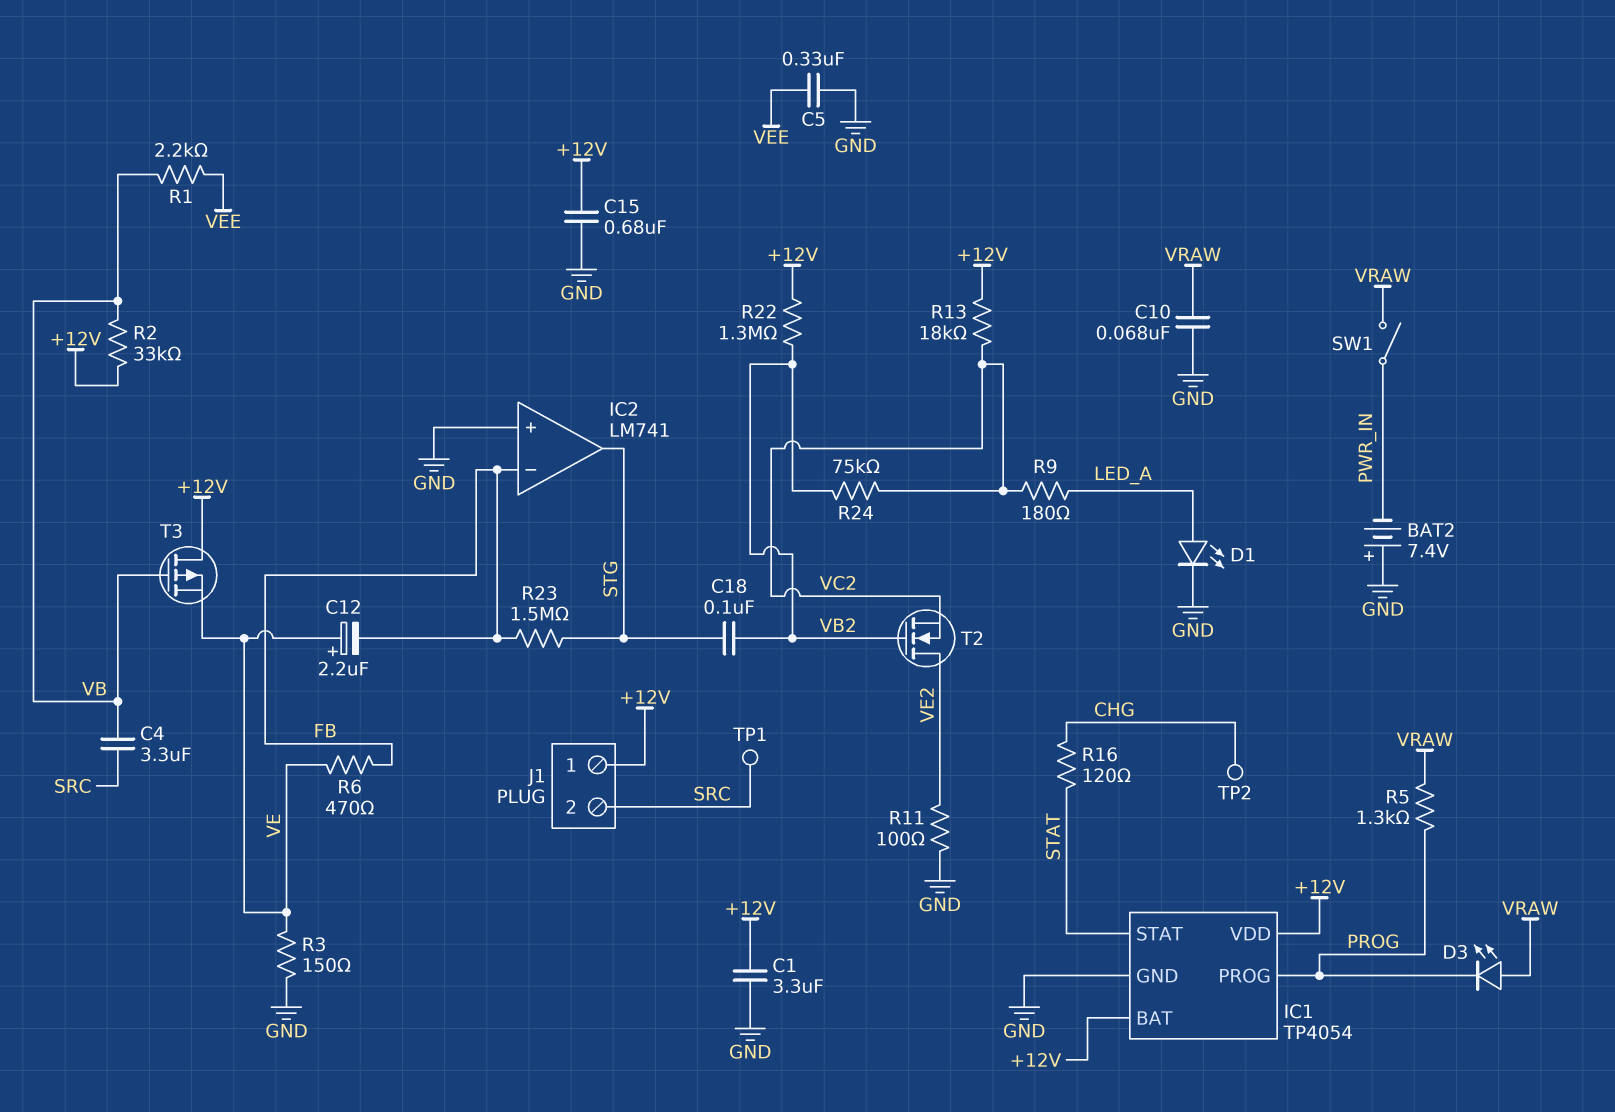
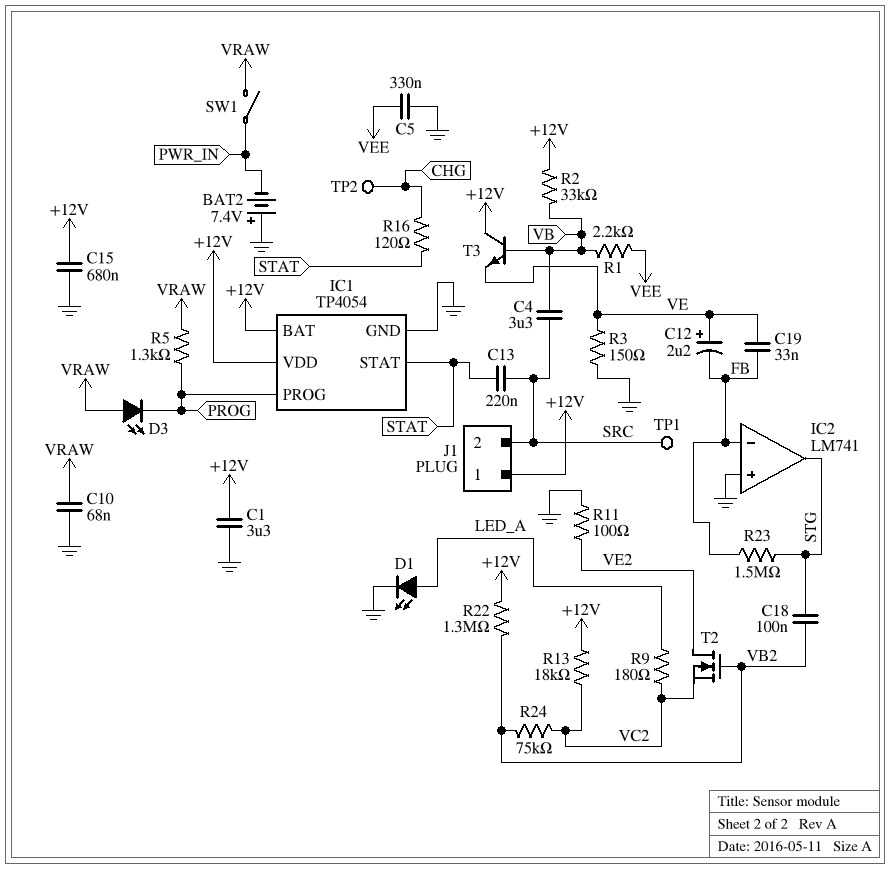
C13: none -> 220nF (SRC, STAT)
C19: none -> 33nF (FB, VE)
R6: 470 (FB, VE) -> none
T3: PMOS (G VB, D +12V, S VE) -> NPN (B VB, C +12V, E VE)

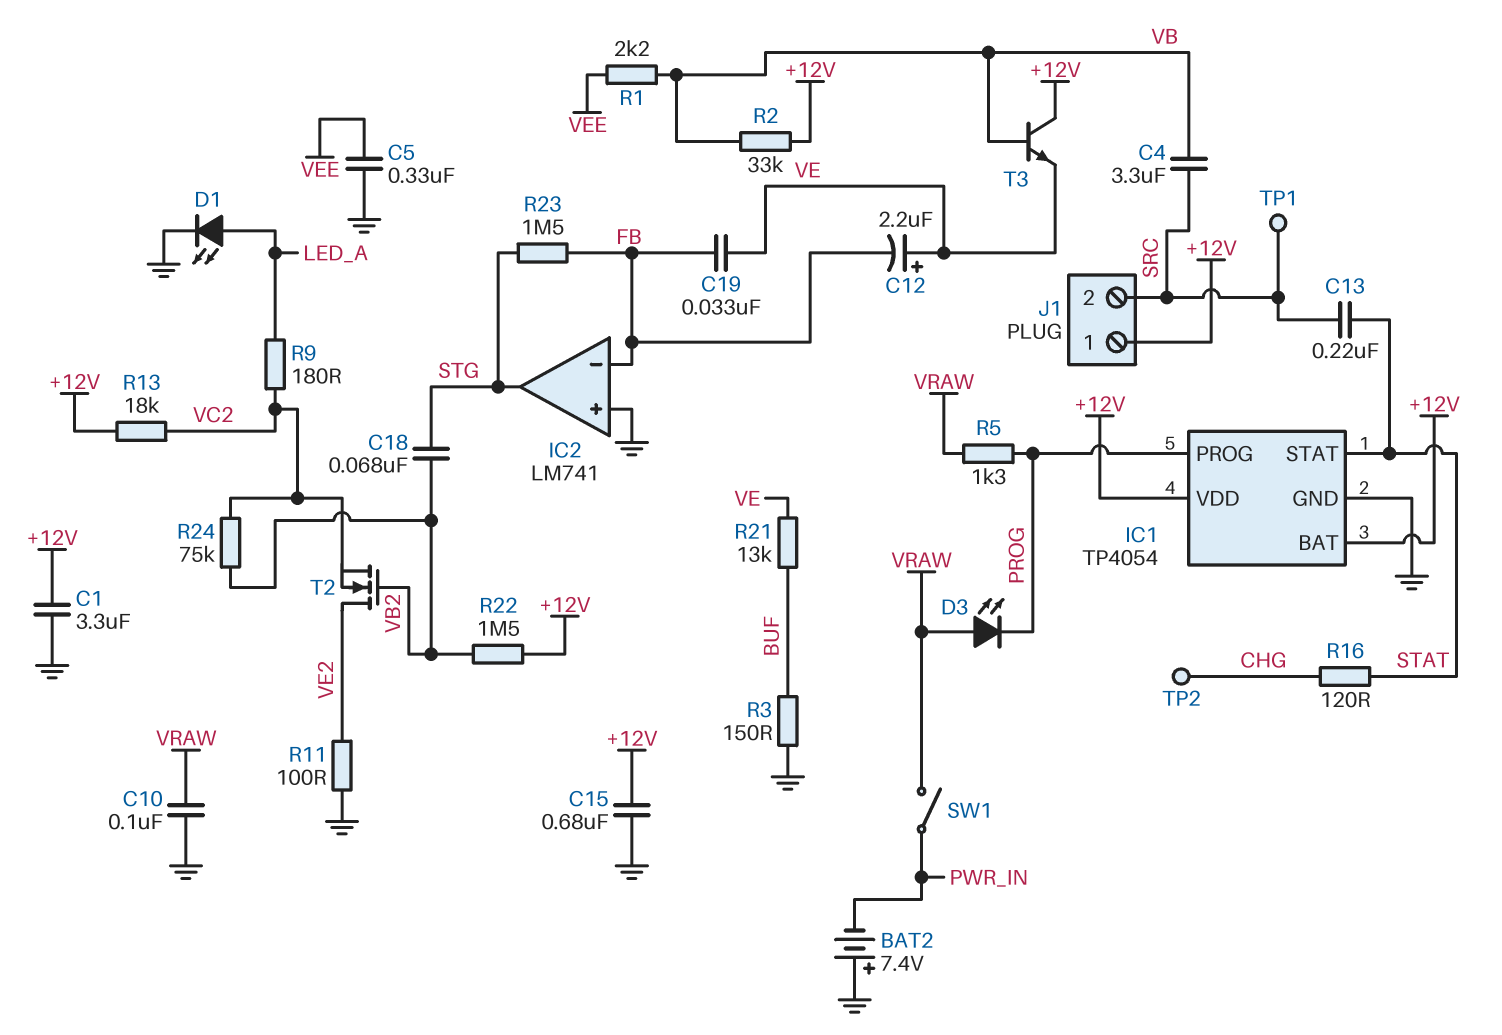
C10: 68nF (GND, VRAW) -> 100nF (GND, VRAW)
C18: 100nF (STG, VB2) -> 68nF (STG, VB2)
R3: 150 (GND, VE) -> 150 (BUF, GND)
R21: none -> 13k (BUF, VE)
R22: 1.3M (+12V, VB2) -> 1.5M (+12V, VB2)

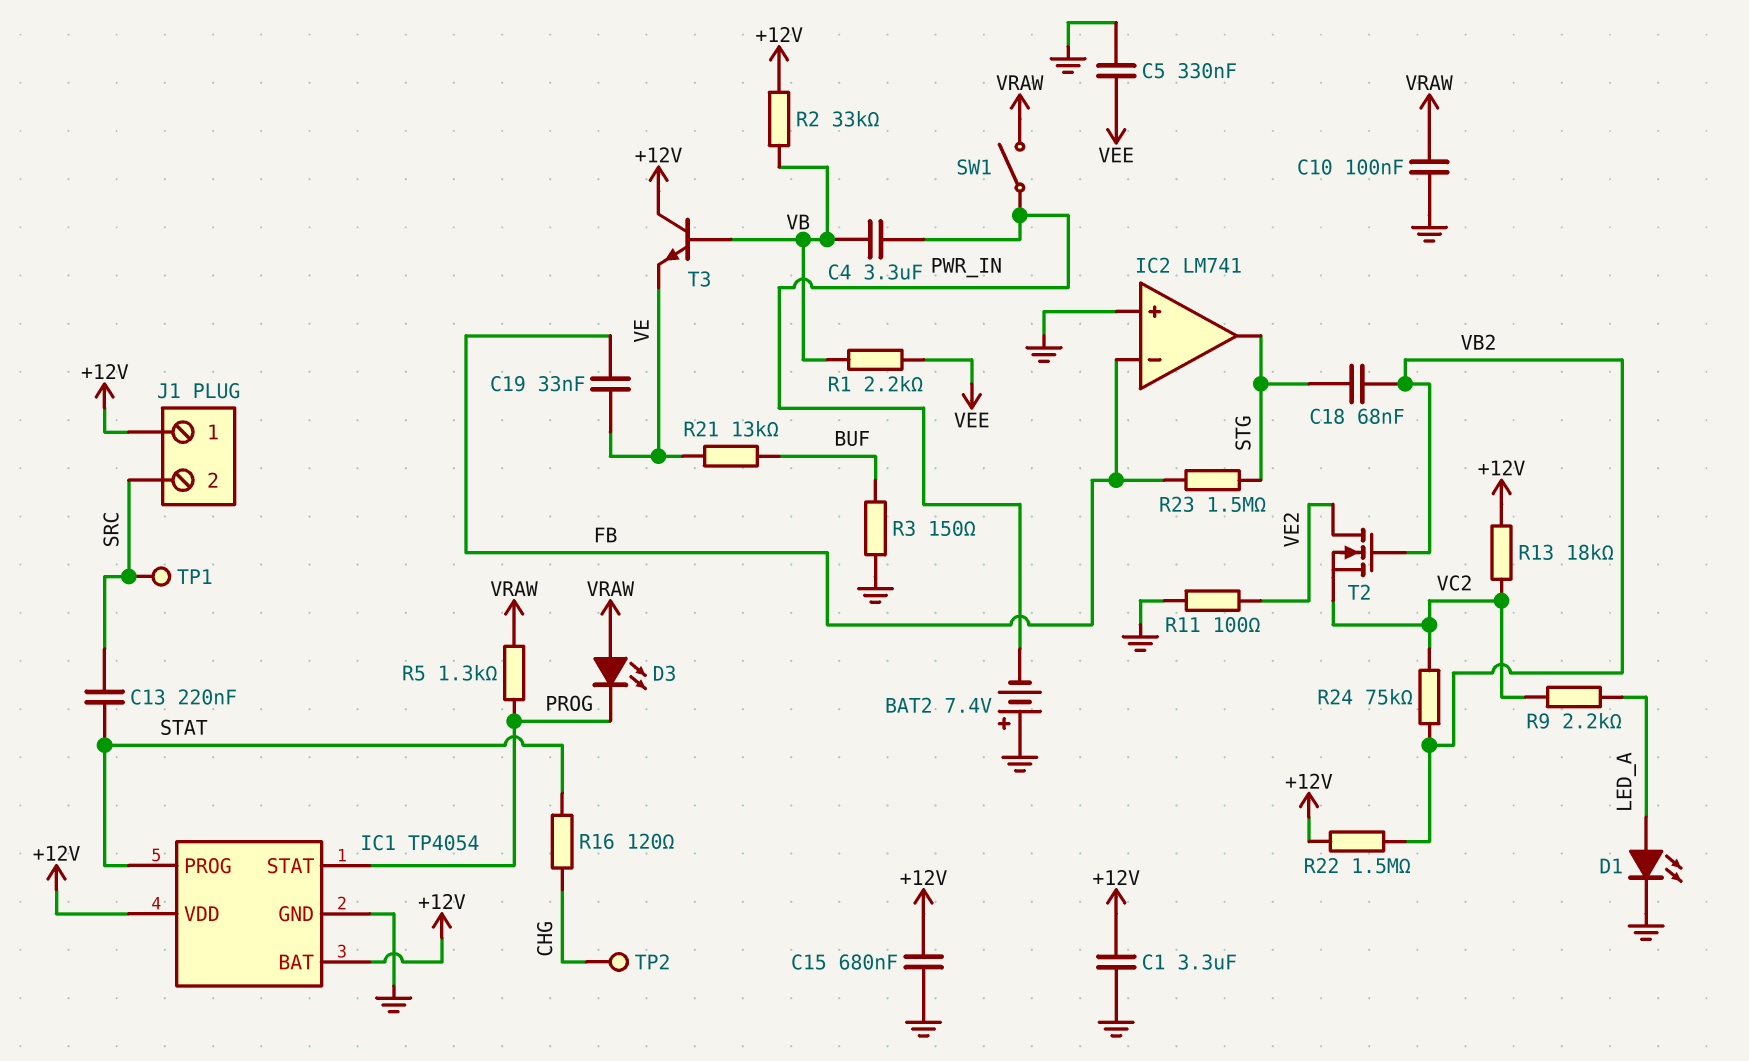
C4: 3.3uF (SRC, VB) -> 3.3uF (PWR_IN, VB)
C12: 2.2uF (plus VE, minus FB) -> none
IC1 pin PROG: PROG -> STAT
IC1 pin STAT: STAT -> PROG
R9: 180 (LED_A, VC2) -> 2.2k (LED_A, VC2)

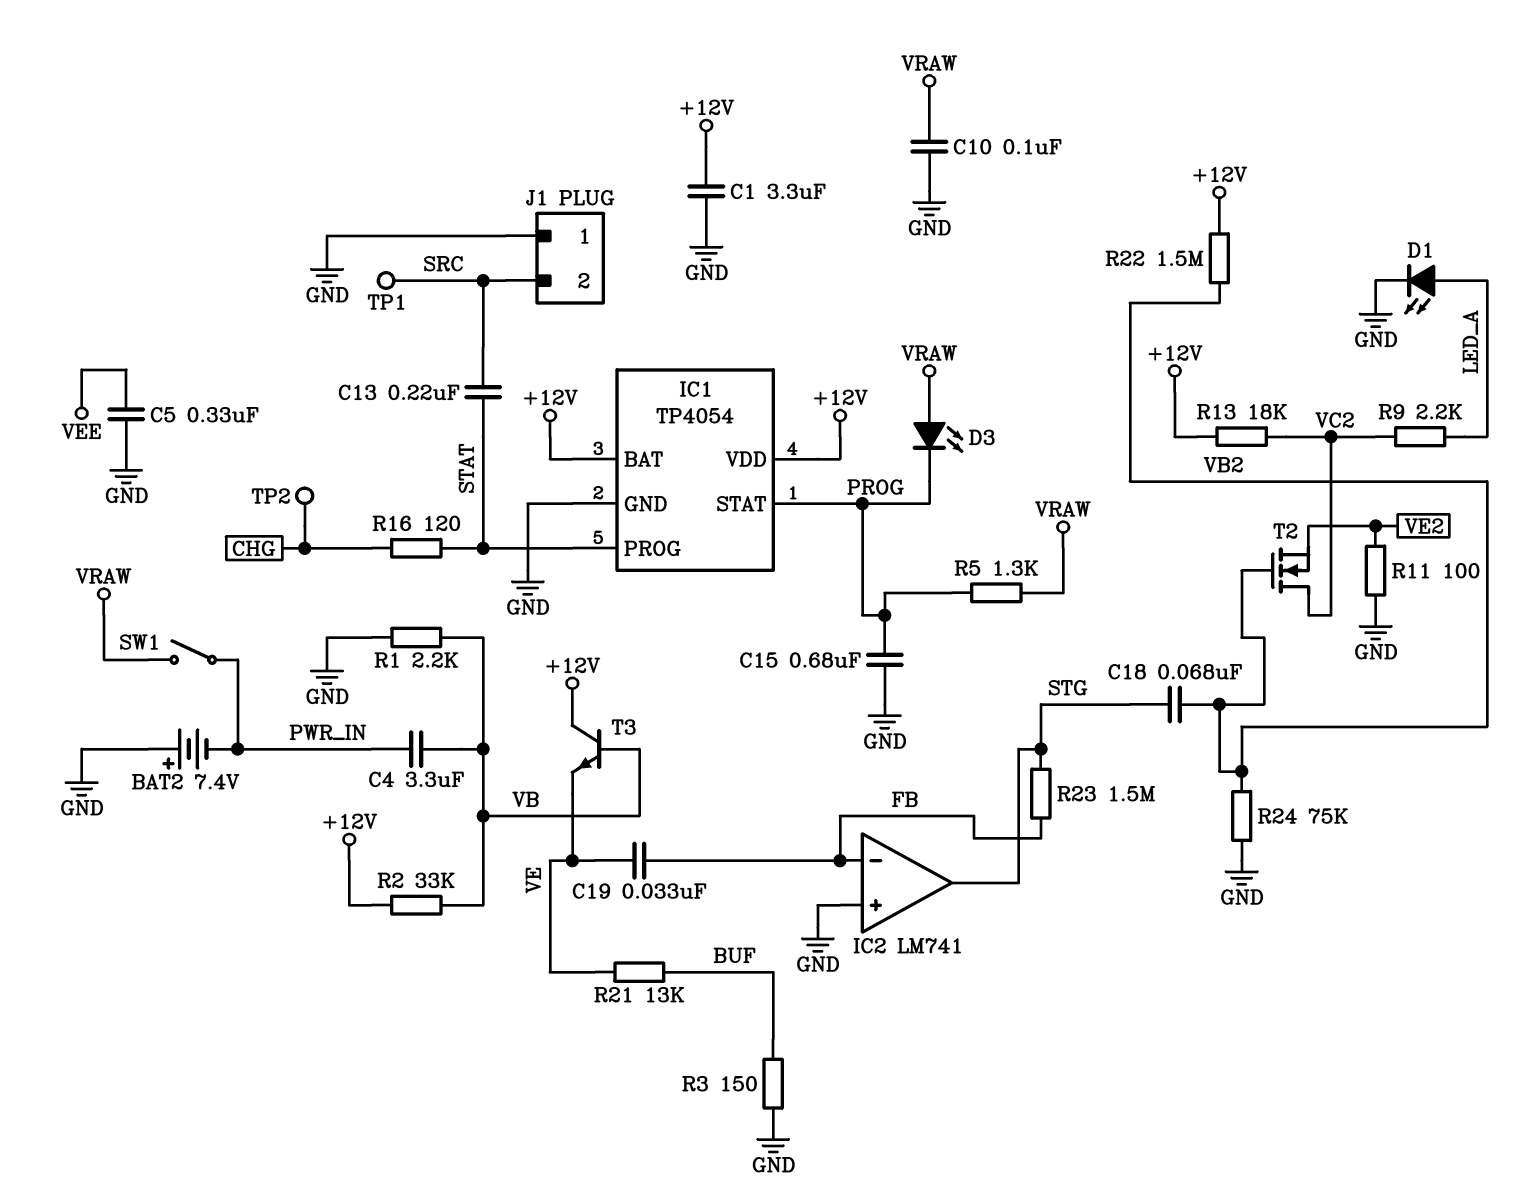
C15: 680nF (+12V, GND) -> 680nF (GND, PROG)
J1 pin 1: +12V -> GND
R1: 2.2k (VB, VEE) -> 2.2k (GND, VB)
R24: 75k (VB2, VC2) -> 75k (GND, VB2)
T2: NMOS (G VB2, D VE2, S VC2) -> NMOS (G VB2, D VC2, S VE2)

